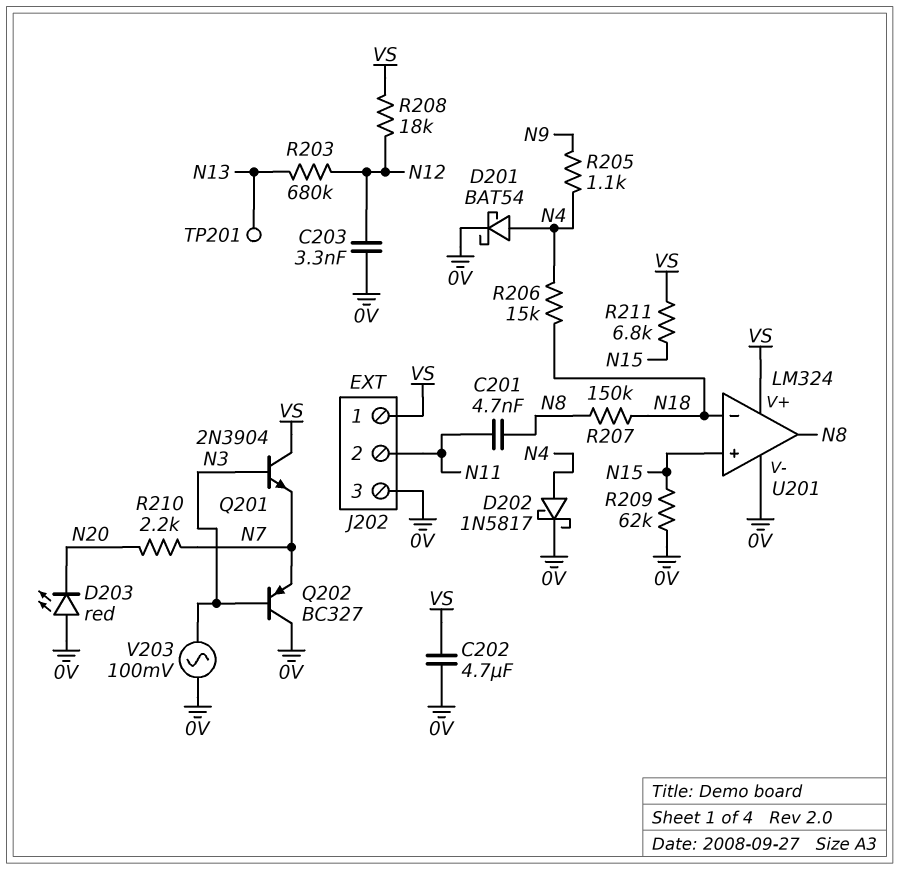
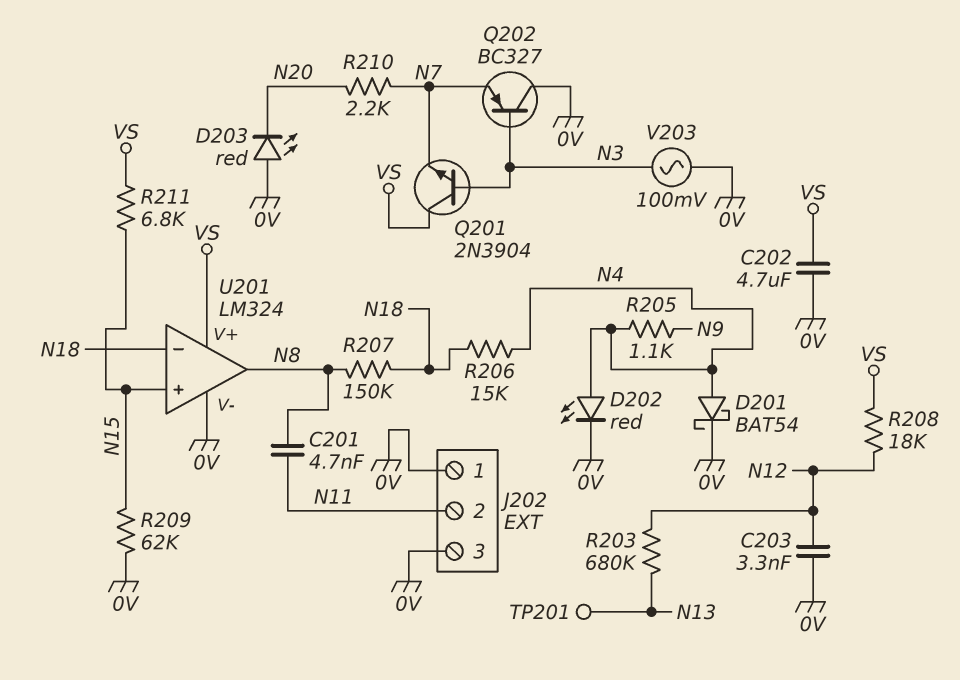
D202: schottky 1N5817 (A N4, K 0V) -> LED red (A N4, K 0V)
J202 pin 1: VS -> 0V

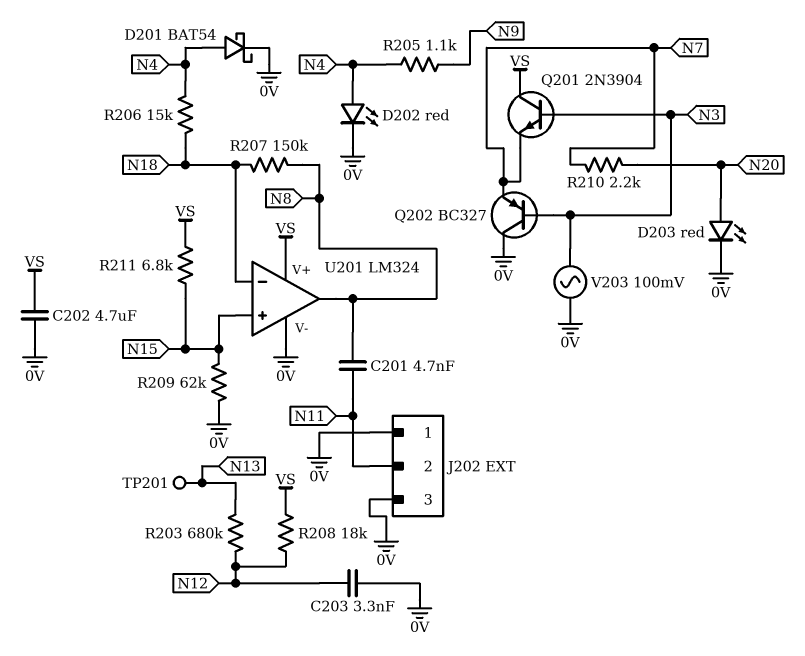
D203: LED red (A 0V, K N20) -> LED red (A N20, K 0V)

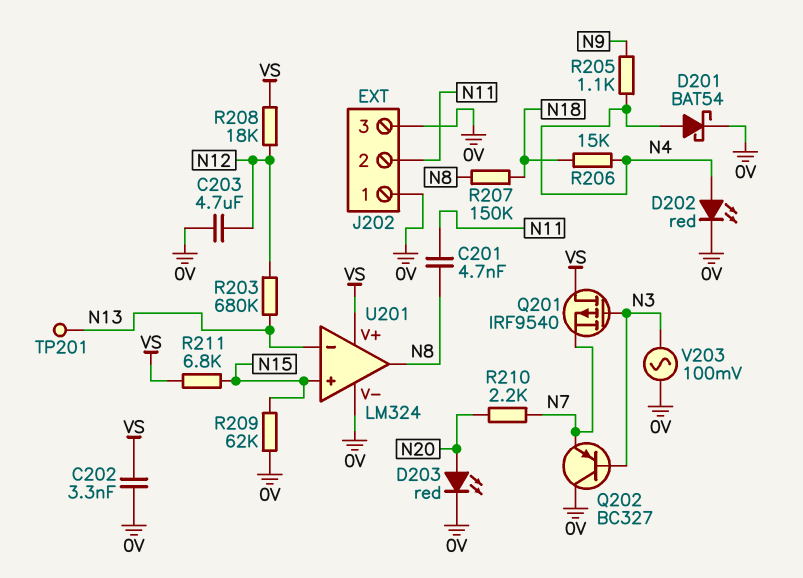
C202: 4.7uF (0V, VS) -> 3.3nF (0V, VS)
C203: 3.3nF (0V, N12) -> 4.7uF (0V, N12)
Q201: NPN 2N3904 (B N3, C VS, E N7) -> PMOS IRF9540 (G N3, D VS, S N7)
U201 pin in-: N18 -> N13

